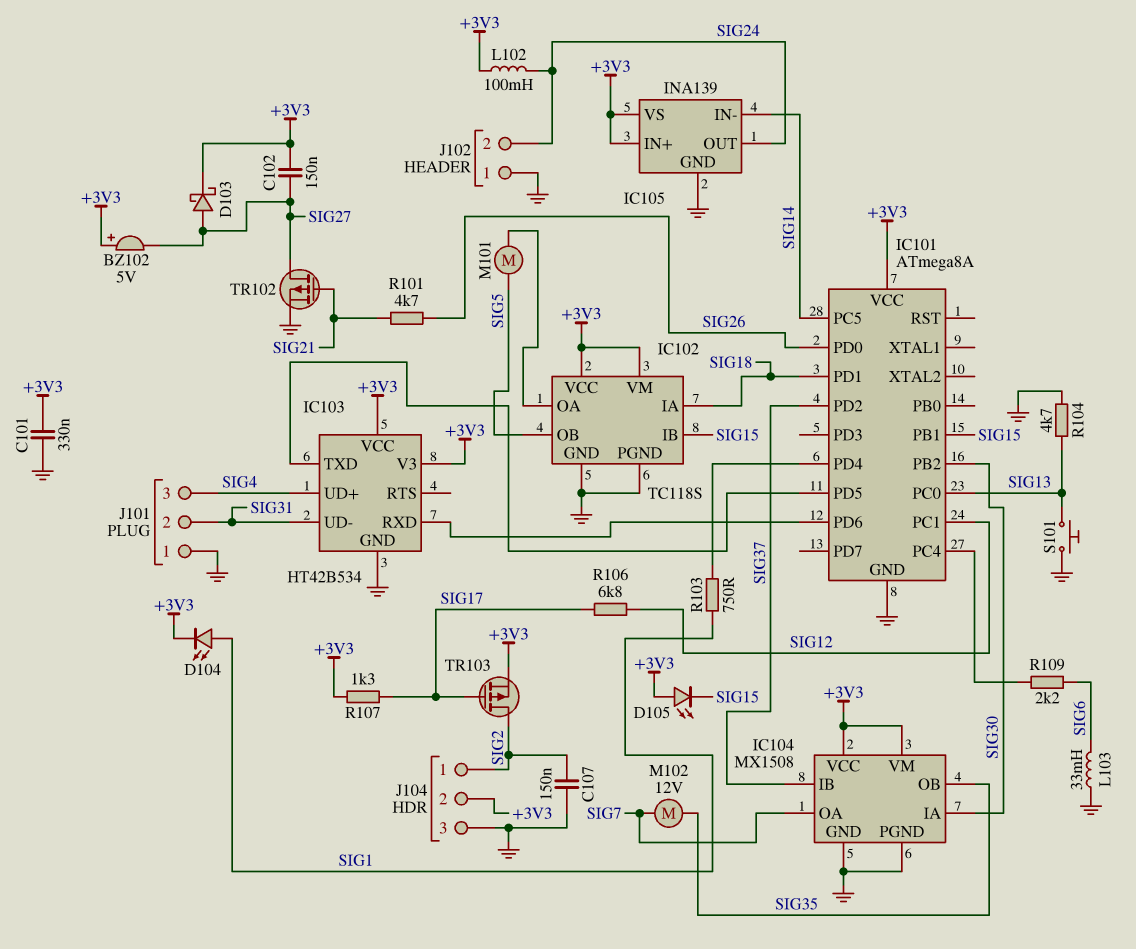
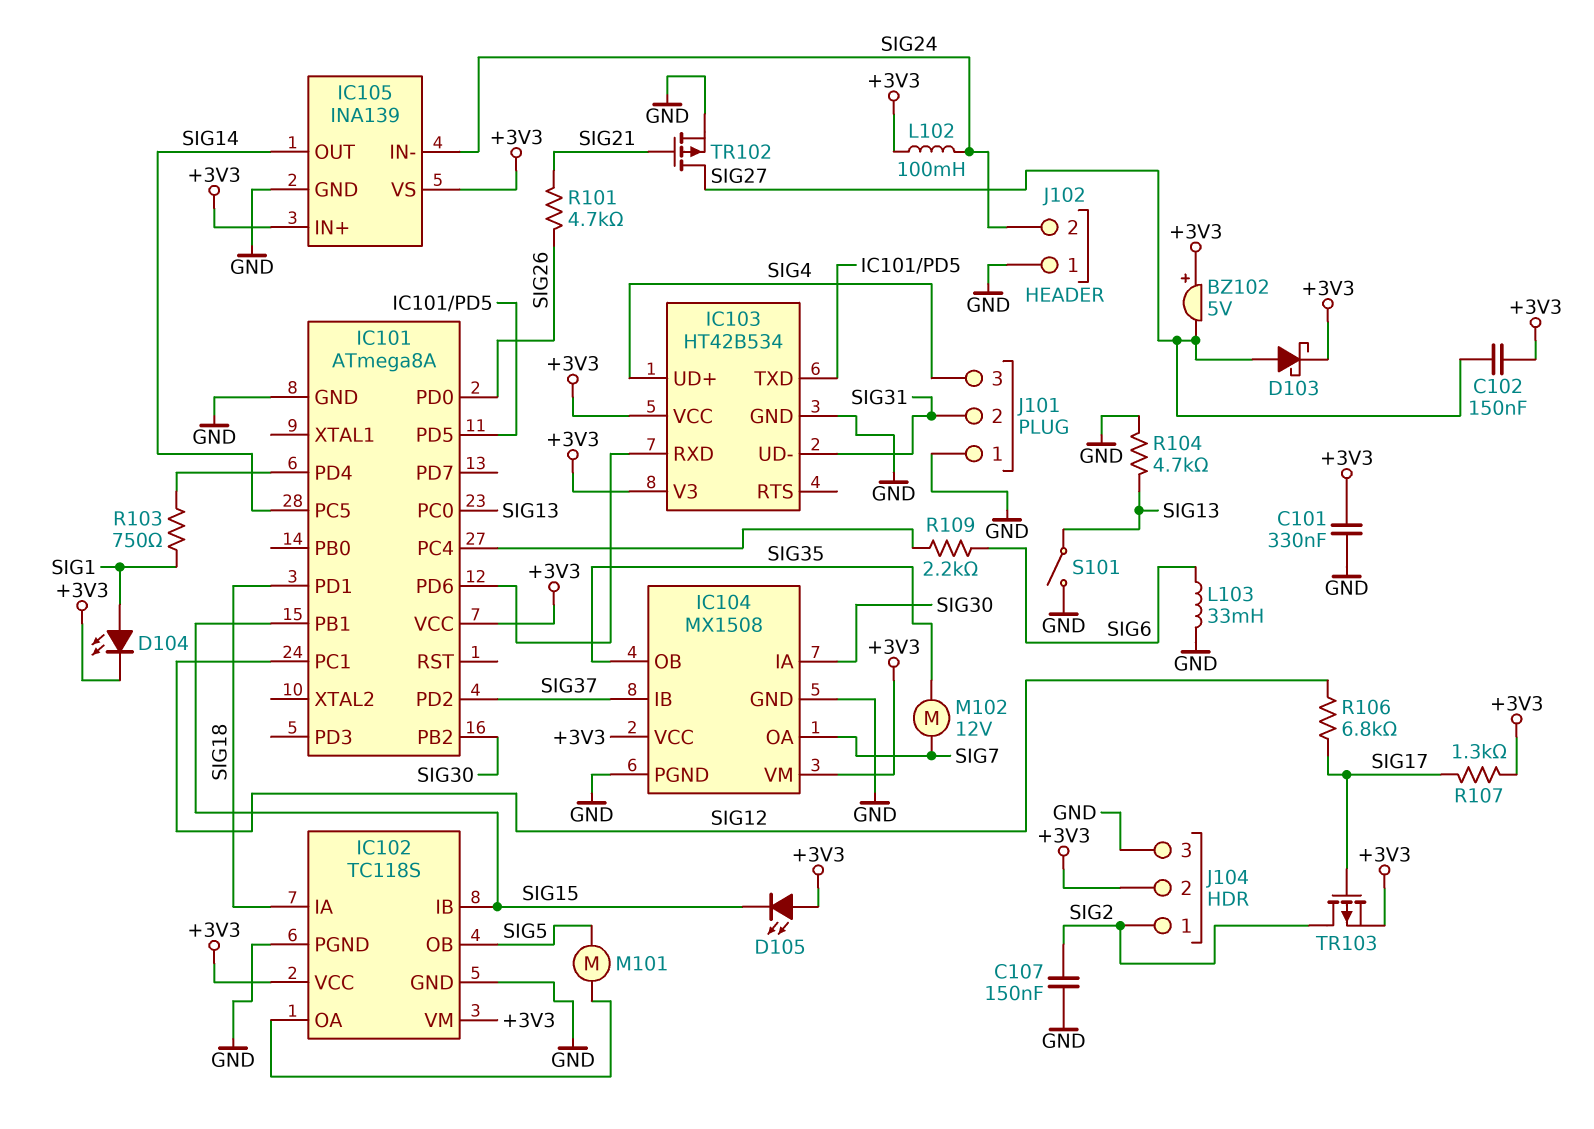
IC105 pin IN-: SIG14 -> SIG24
IC105 pin OUT: SIG24 -> SIG14
S101: button (GND, SIG13) -> switch (GND, SIG13)

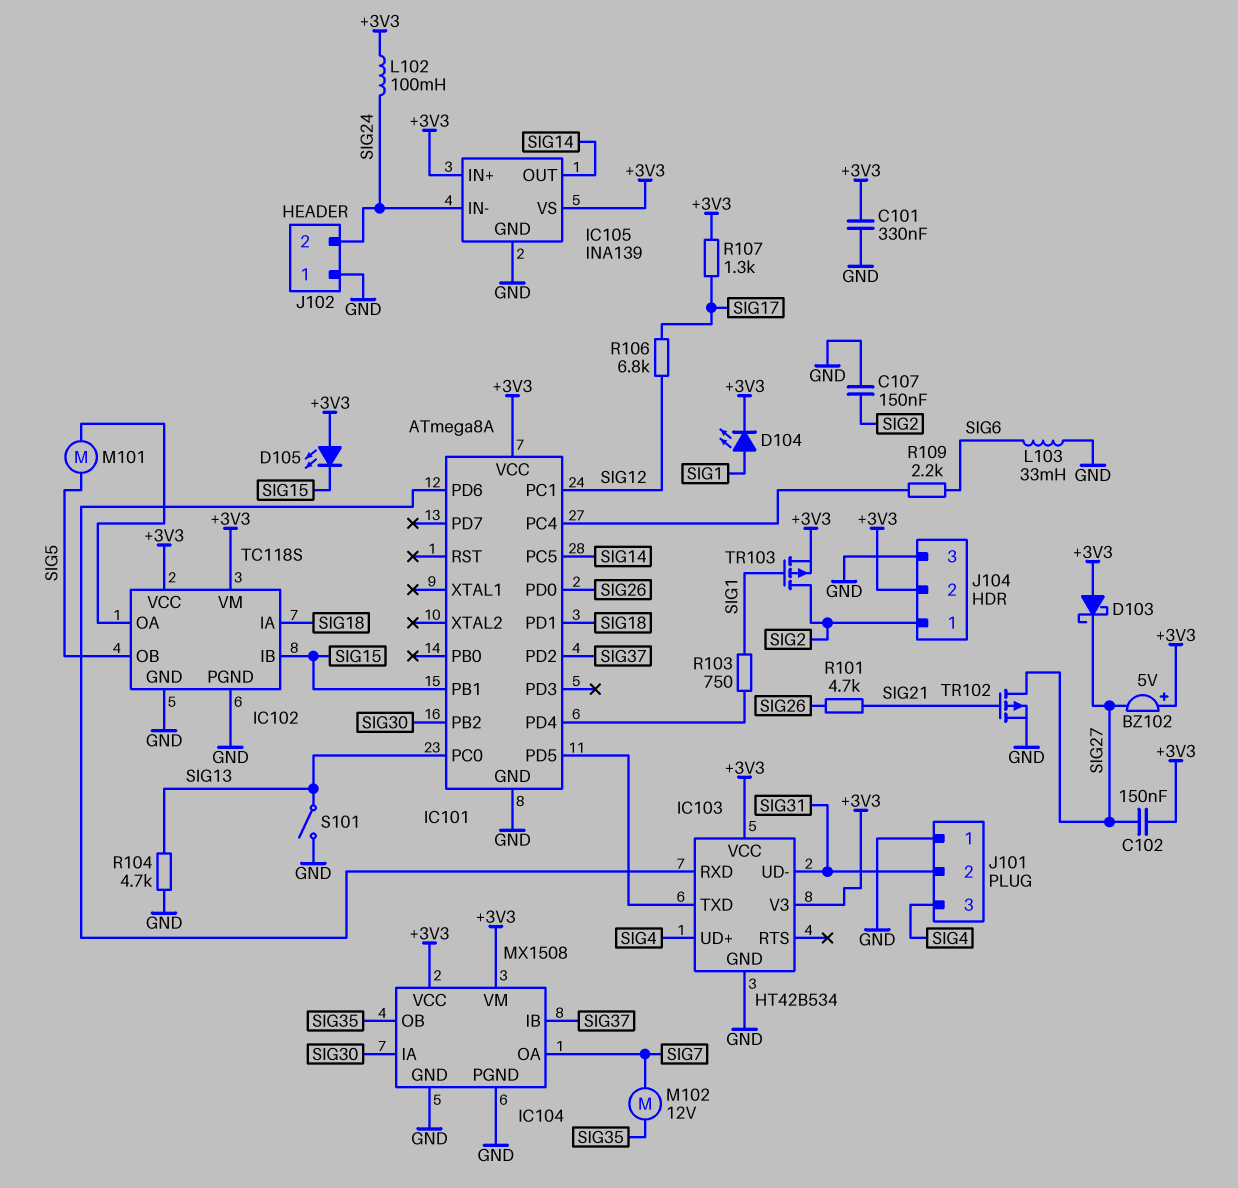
D103: schottky (A SIG27, K +3V3) -> schottky (A +3V3, K SIG27)
TR103: PMOS (G SIG17, D SIG2, S +3V3) -> PMOS (G SIG1, D SIG2, S +3V3)

